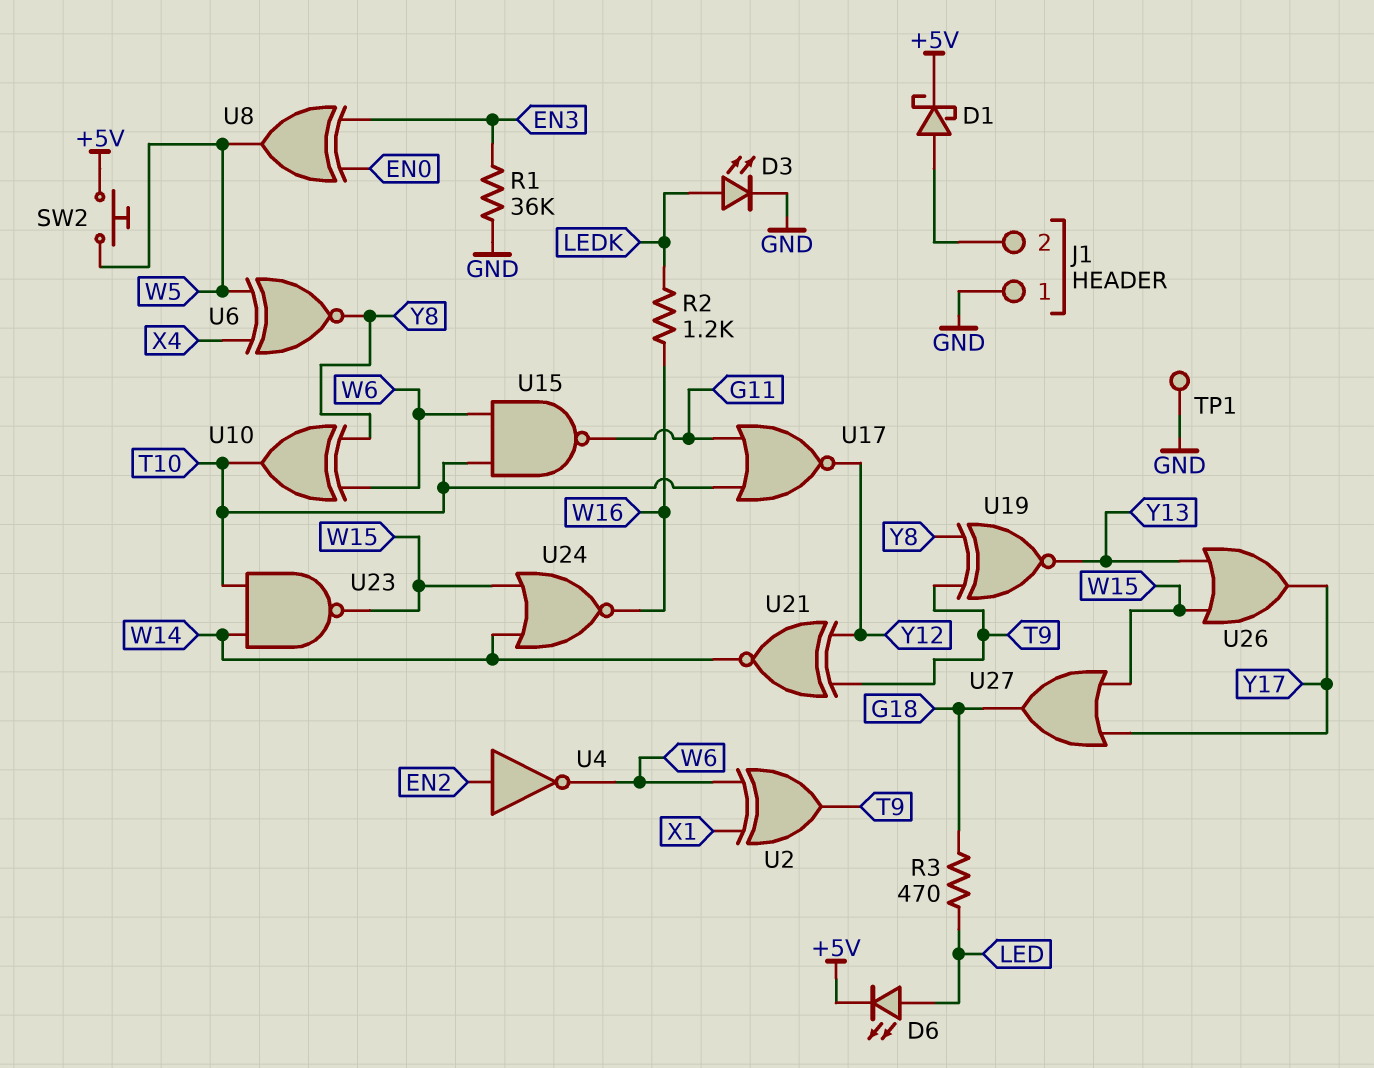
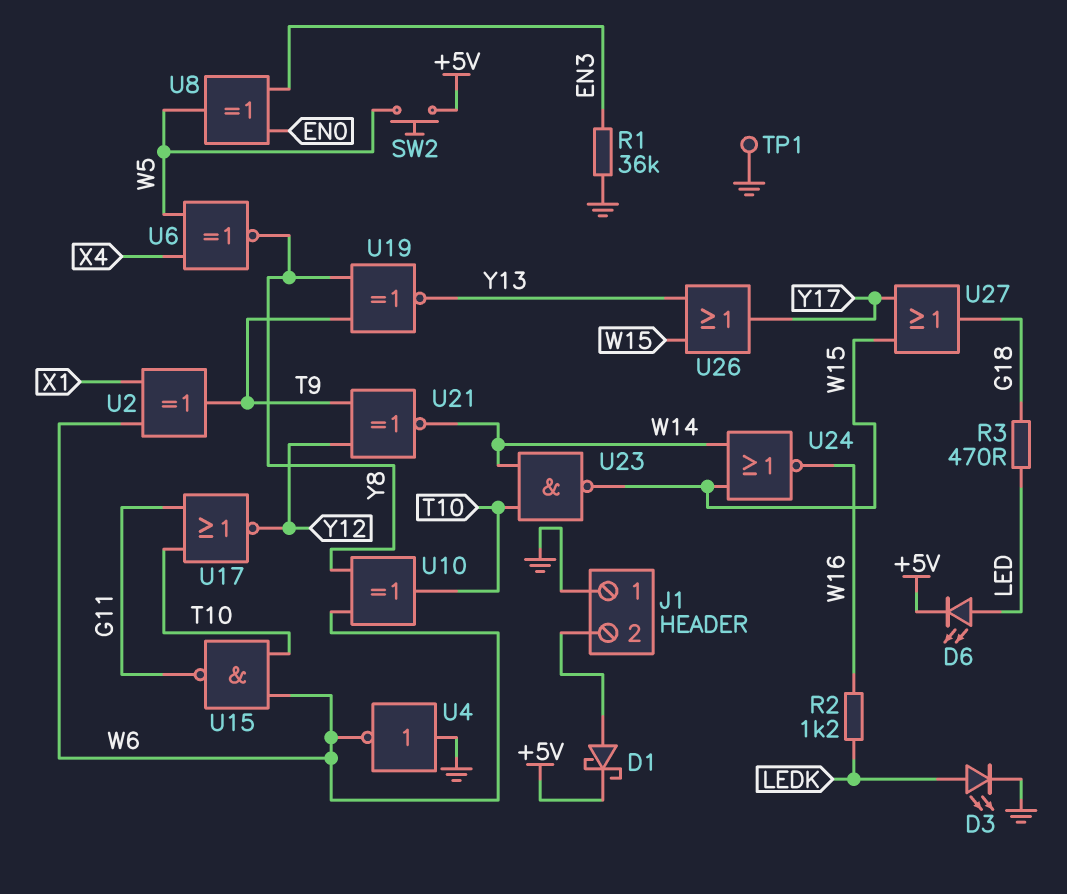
U4: NOT (in EN2, out W6) -> NOT (in GND, out W6)

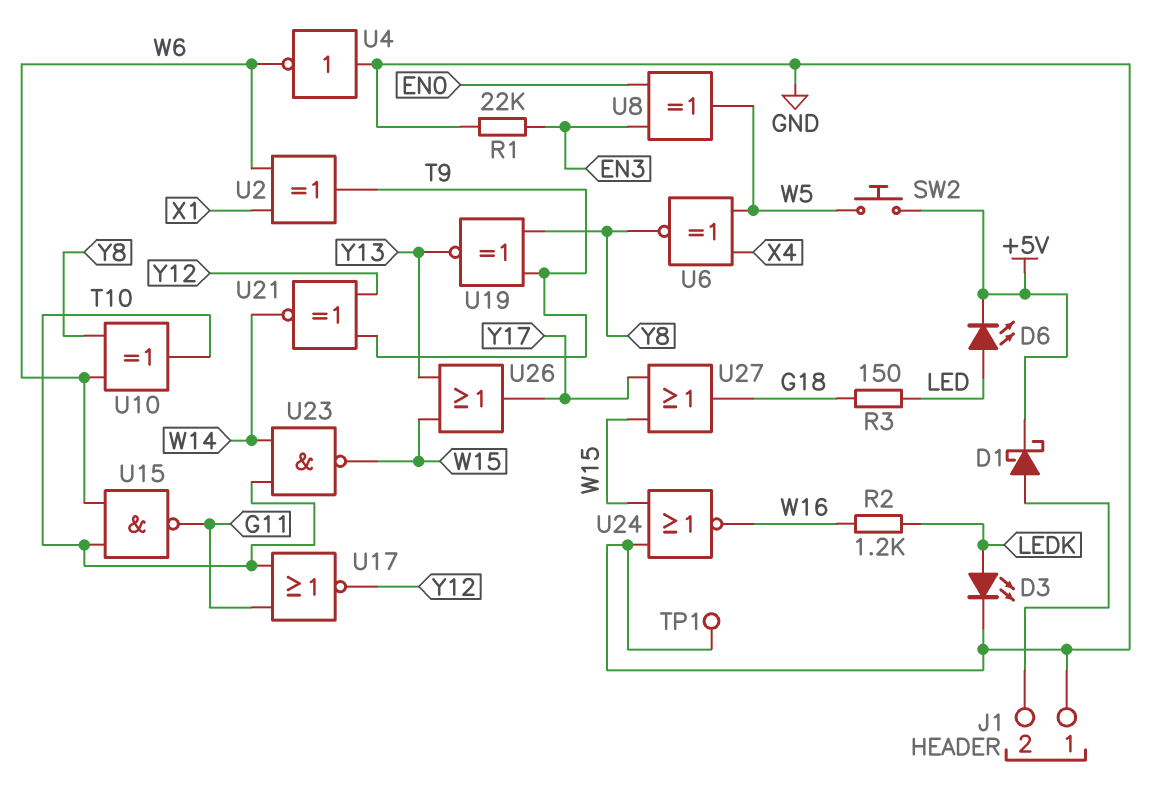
R1: 36k (EN3, GND) -> 22k (EN3, GND)
R3: 470 (G18, LED) -> 150 (G18, LED)
U24: NOR (in W14, in W15, out W16) -> NOR (in GND, in W15, out W16)

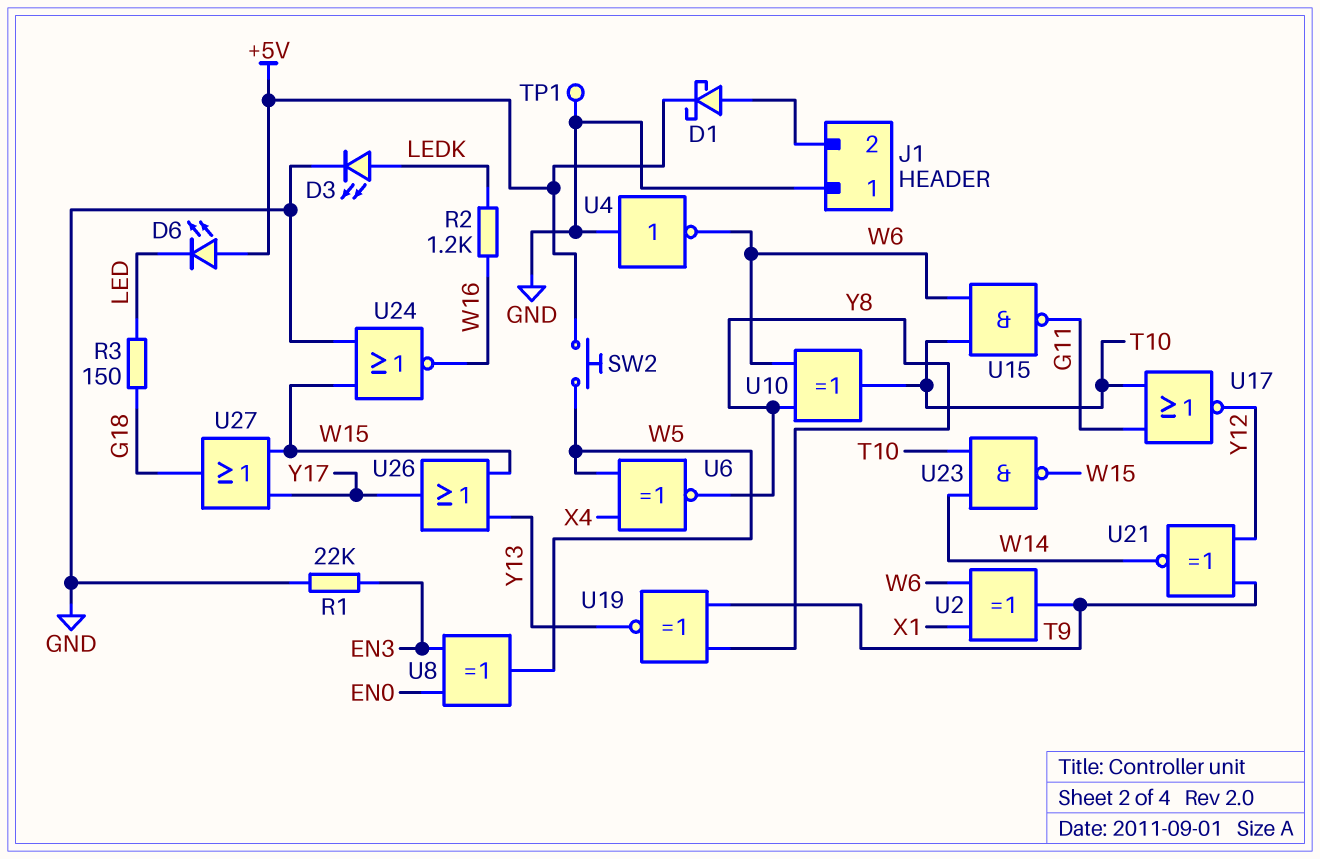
D6: LED (A LED, K +5V) -> LED (A +5V, K LED)

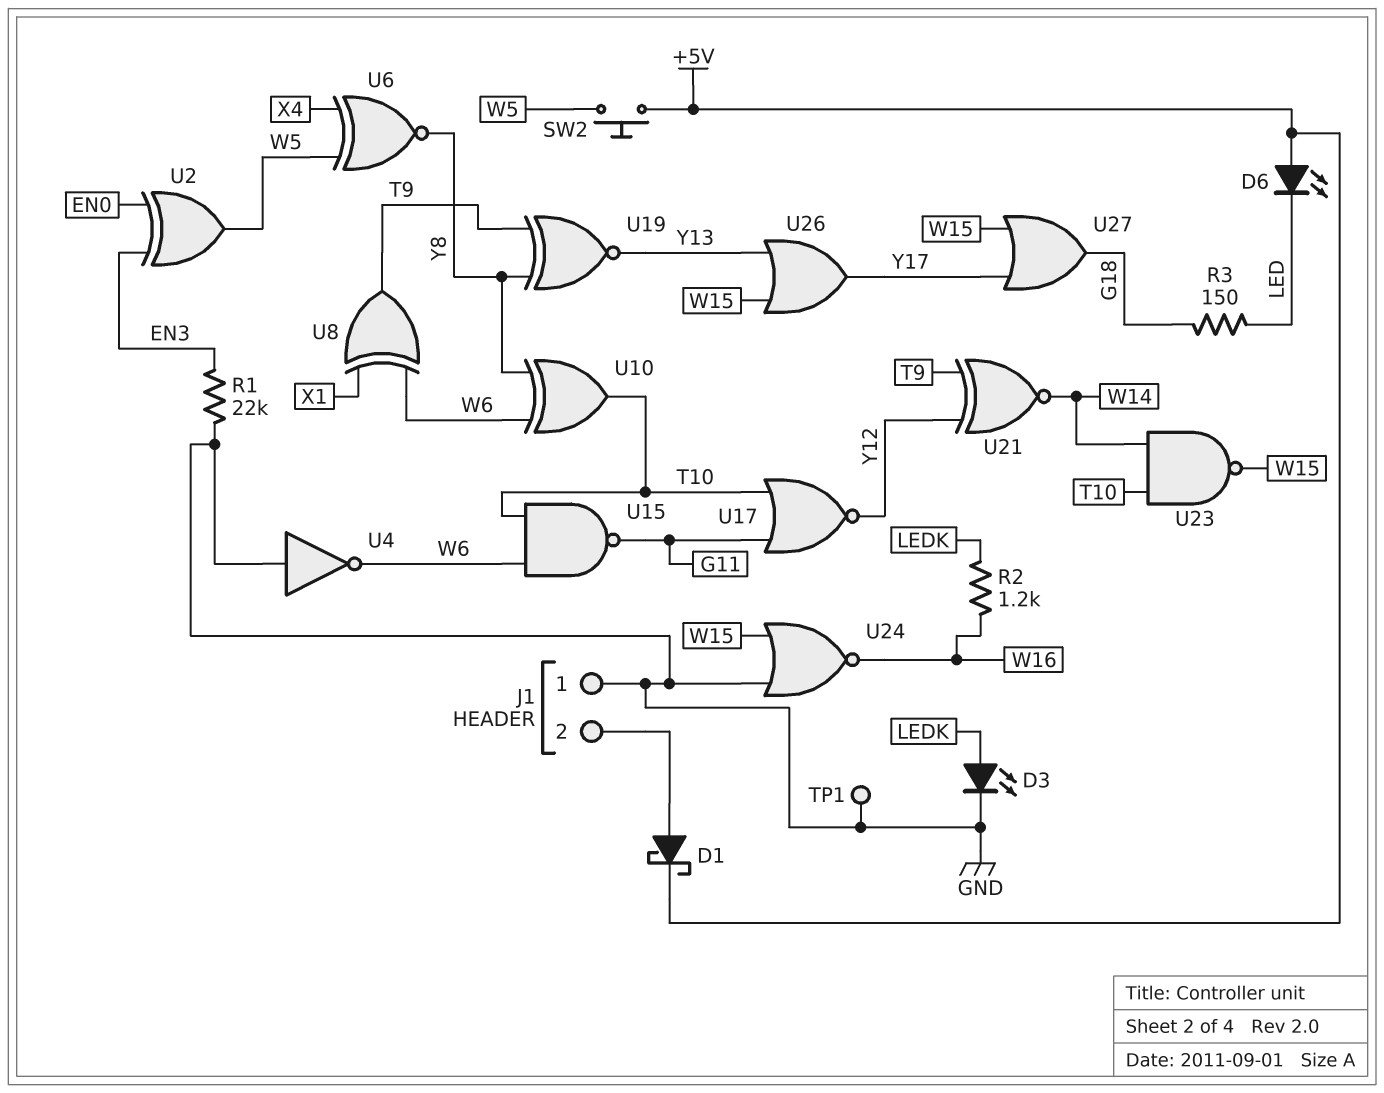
U2: XOR (in W6, in X1, out T9) -> XOR (in EN0, in EN3, out W5)
U8: XOR (in EN0, in EN3, out W5) -> XOR (in W6, in X1, out T9)

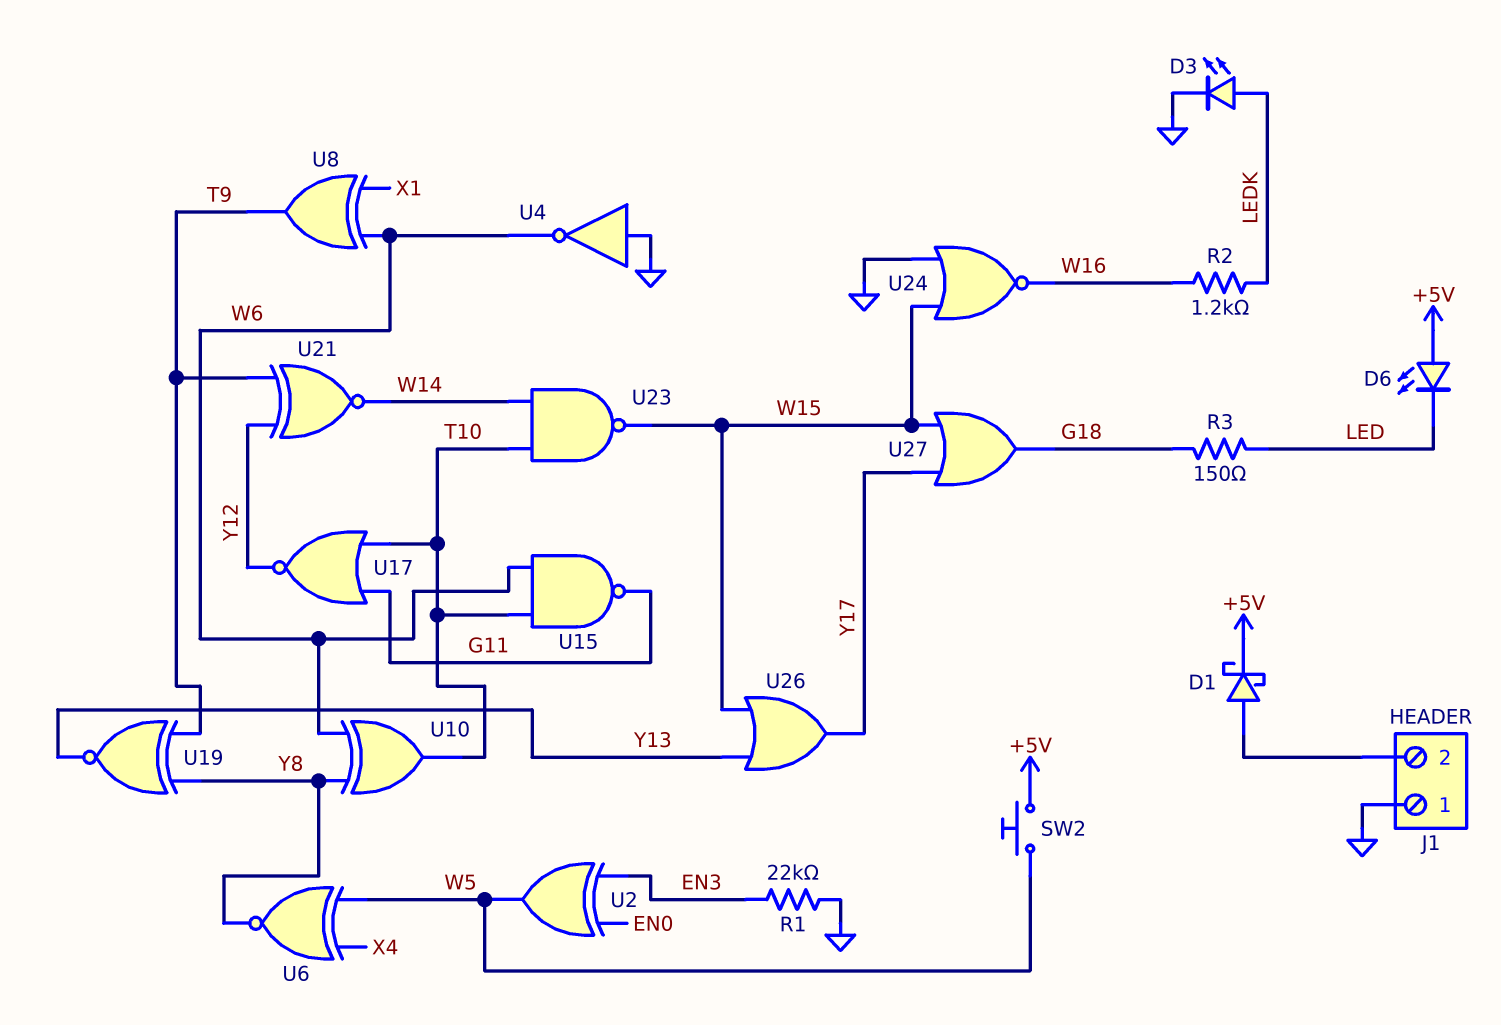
TP1: test point (GND) -> none

